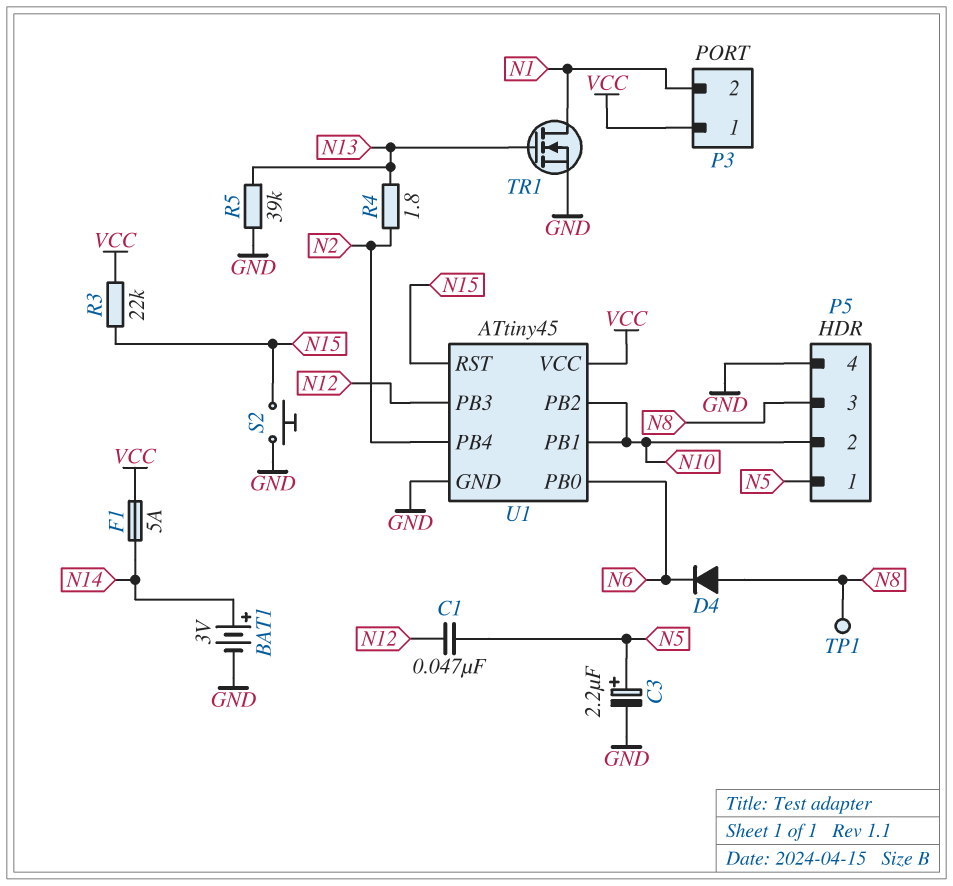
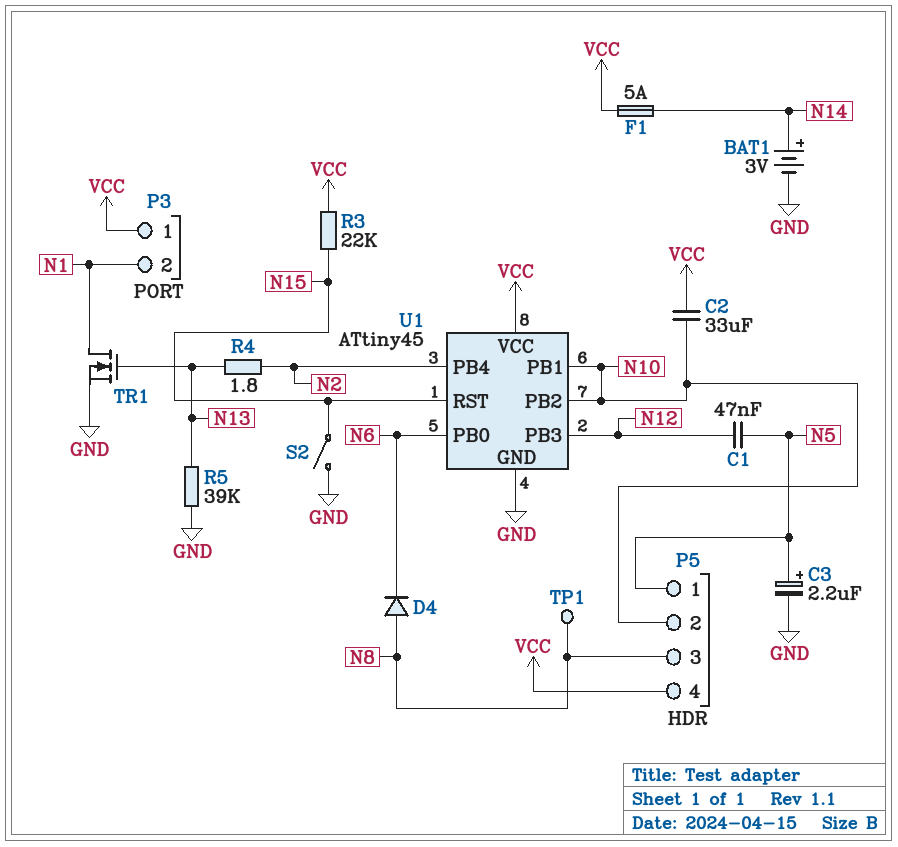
C2: none -> 33uF (N10, VCC)
P5 pin 4: GND -> VCC
S2: button (GND, N15) -> switch (GND, N15)

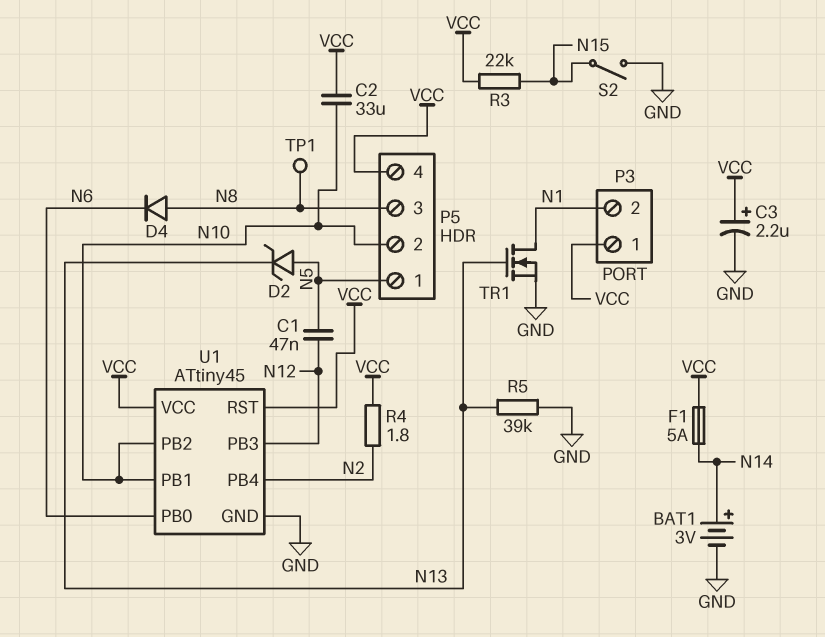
C3: 2.2uF (plus N5, minus GND) -> 2.2uF (plus VCC, minus GND)
D2: none -> zener (A N5, K N13)
R4: 1.8 (N2, N13) -> 1.8 (N2, VCC)
U1 pin RST: N15 -> VCC

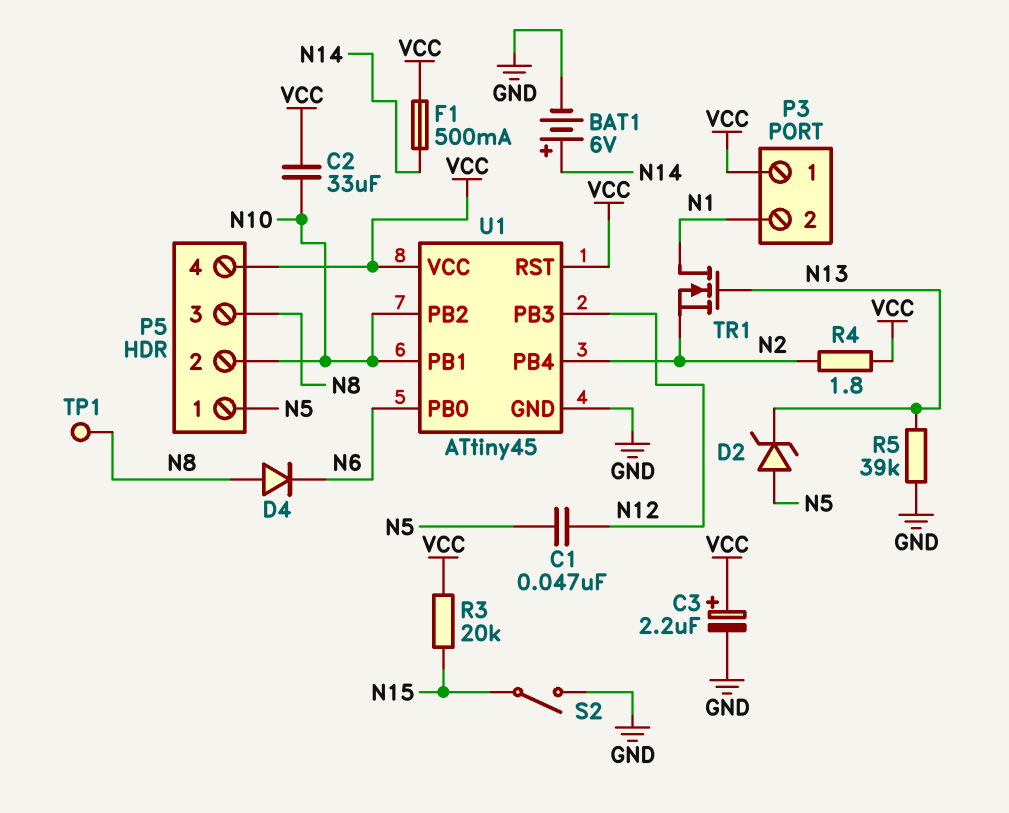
BAT1: 3V (plus N14, minus GND) -> 6V (plus N14, minus GND)
F1: 5A (N14, VCC) -> 500mA (N14, VCC)
R3: 22k (N15, VCC) -> 20k (N15, VCC)
TR1: NMOS (G N13, D N1, S GND) -> NMOS (G N13, D N1, S N2)

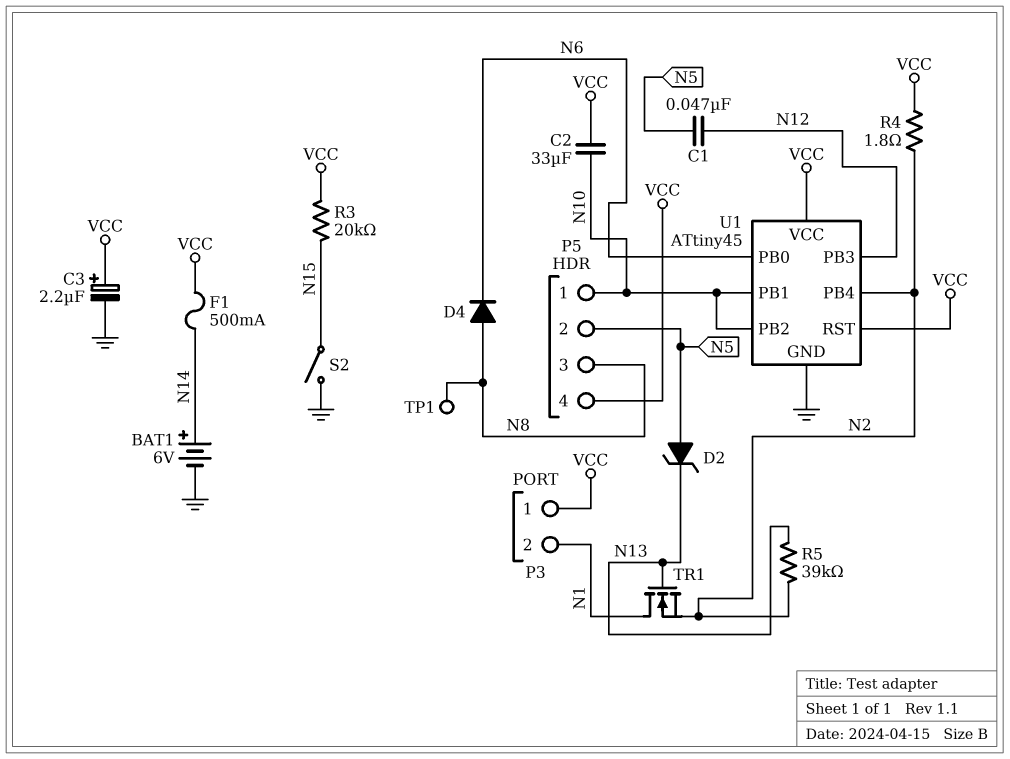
P5 pin 1: N5 -> N10
P5 pin 2: N10 -> N5
R5: 39k (GND, N13) -> 39k (N2, N13)

